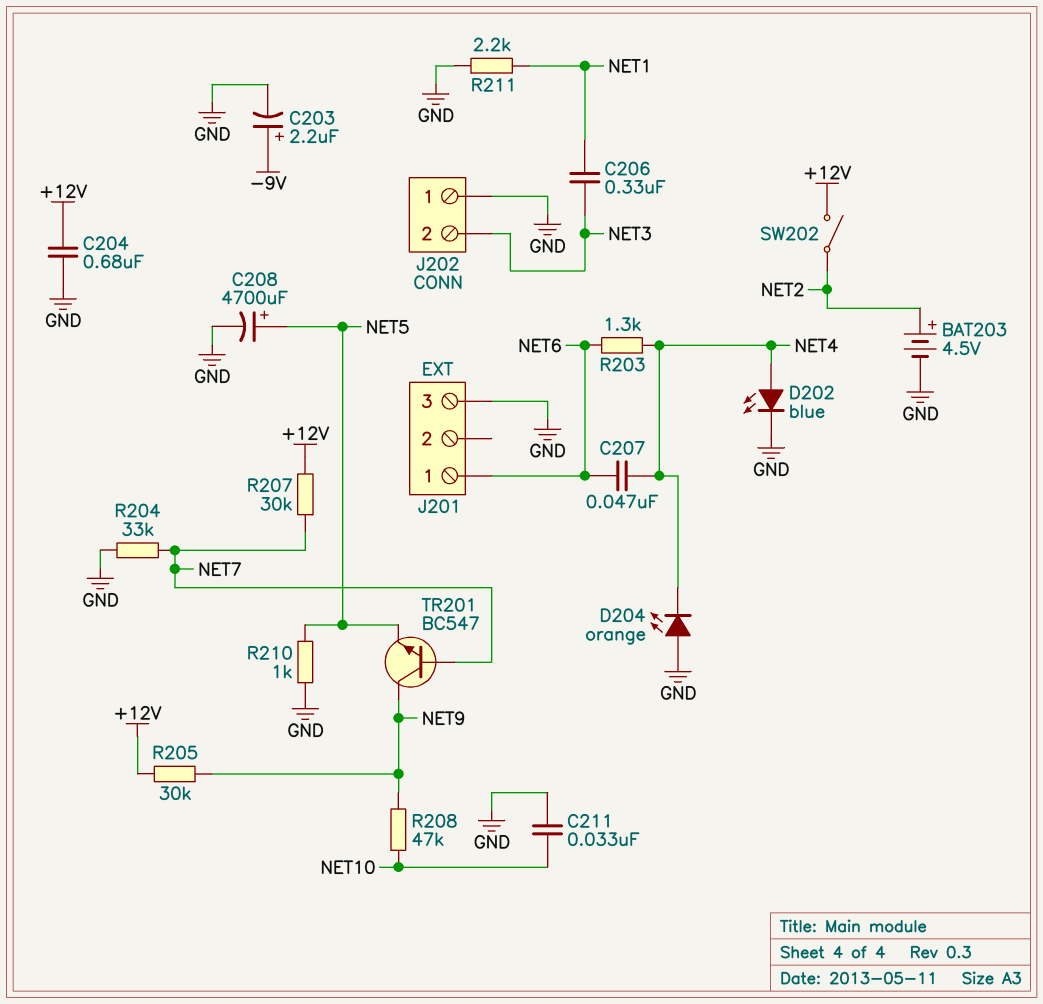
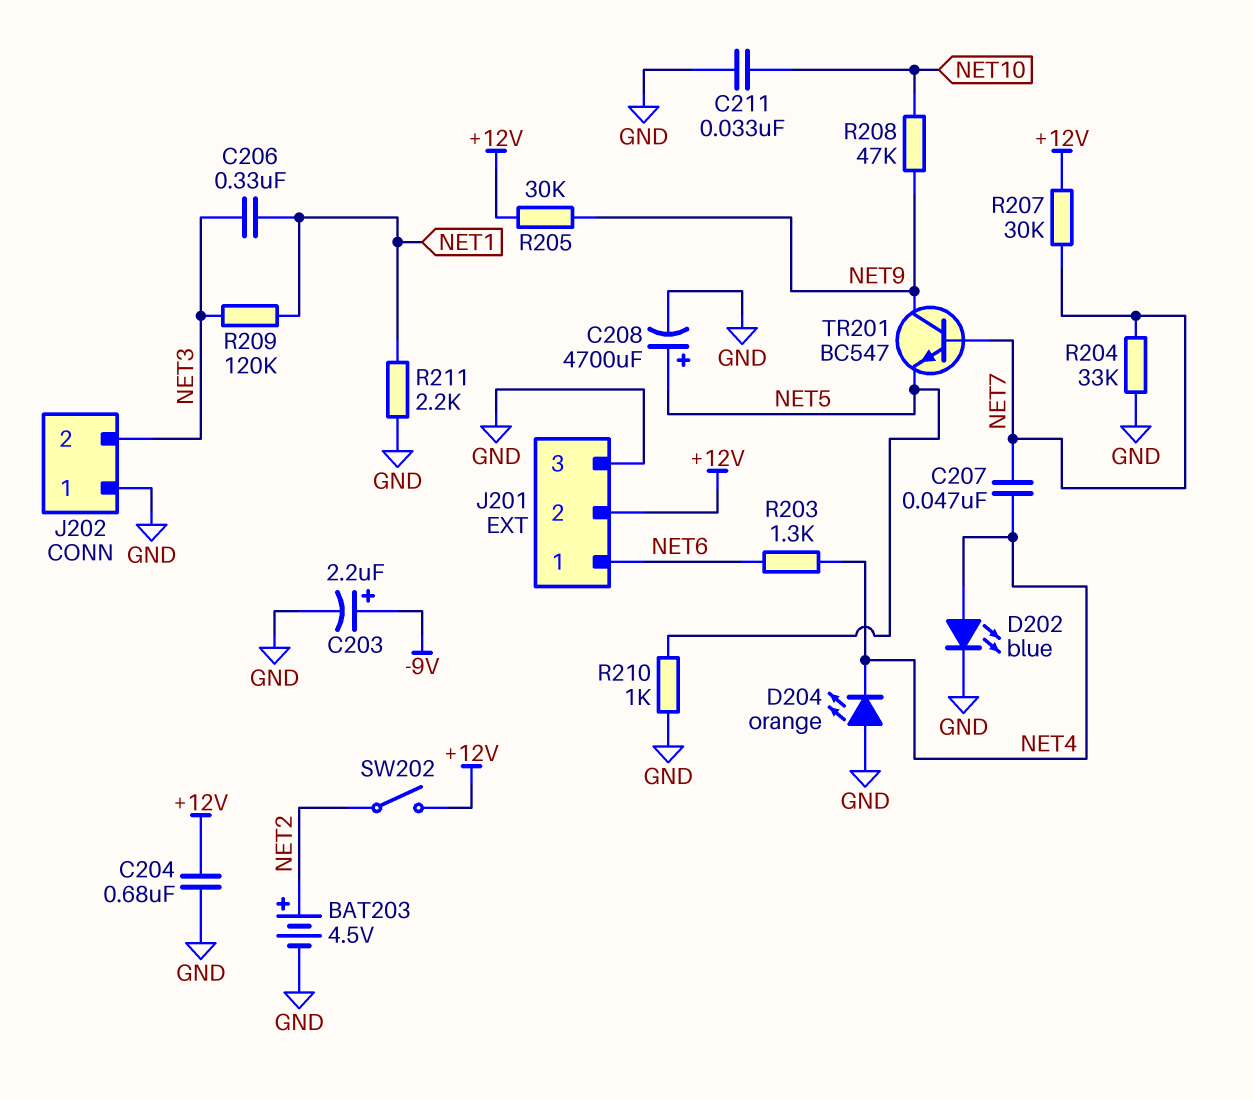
C207: 47nF (NET4, NET6) -> 47nF (NET4, NET7)
J201 pin 2: none -> +12V
R209: none -> 120k (NET1, NET3)

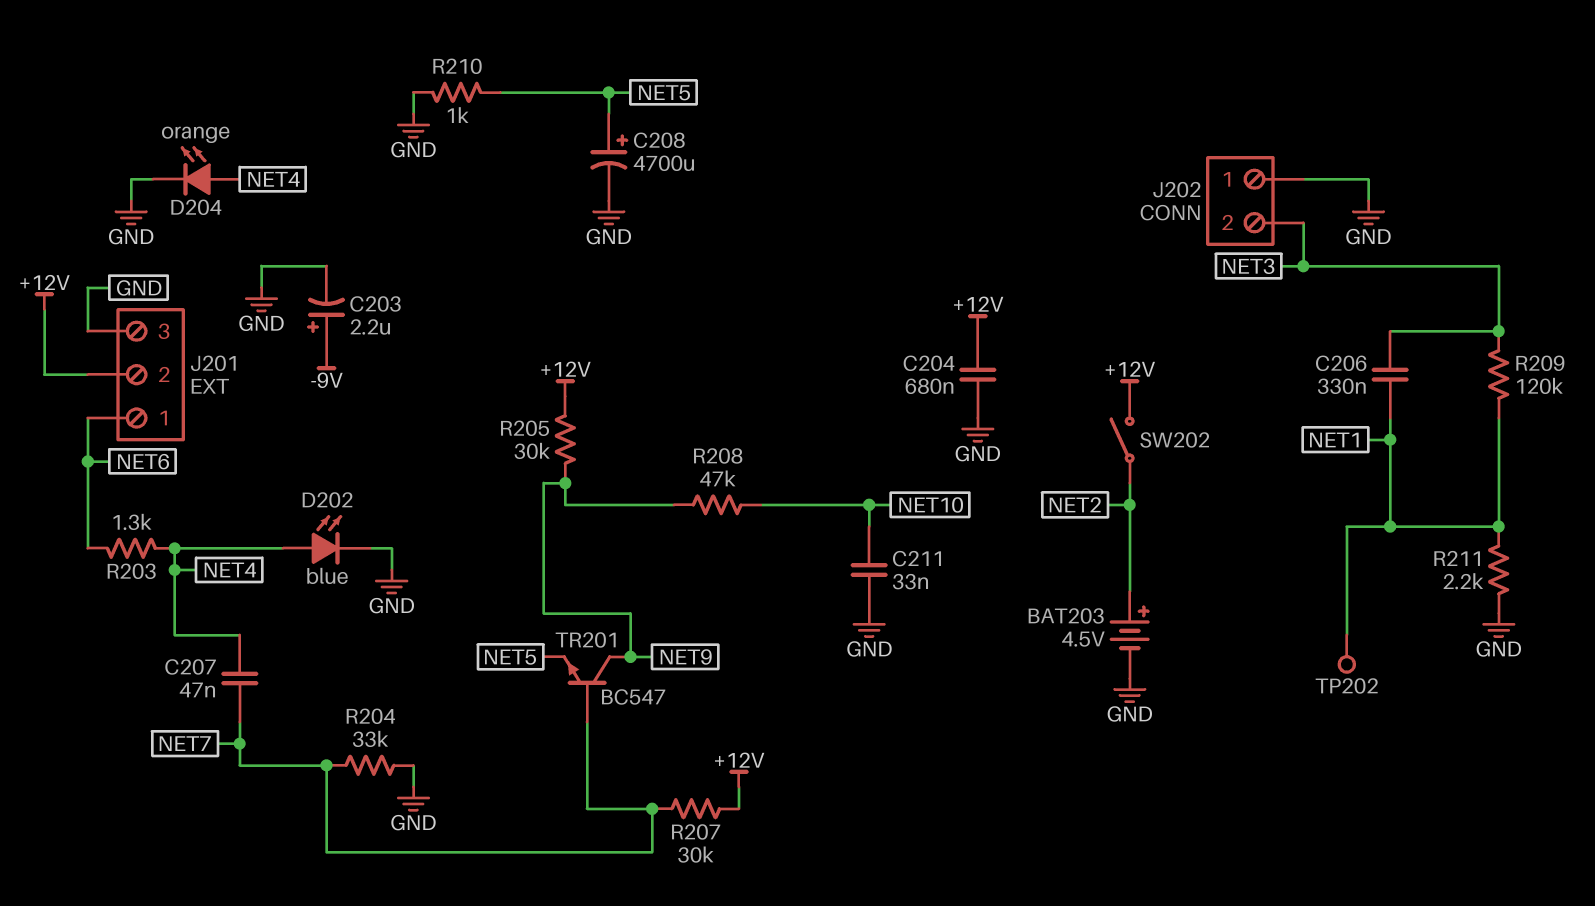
D204: LED orange (A GND, K NET4) -> LED orange (A NET4, K GND)
TP202: none -> test point (NET1)

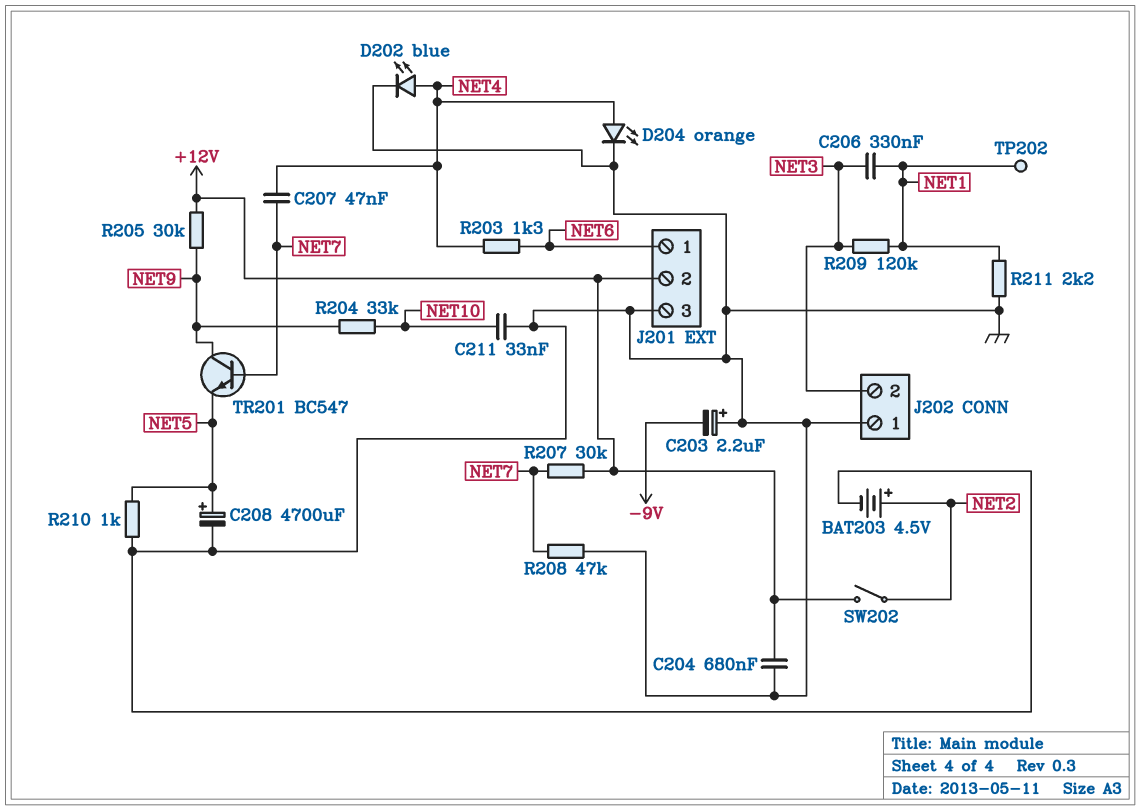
C203: 2.2uF (plus -9V, minus GND) -> 2.2uF (plus GND, minus -9V)
R204: 33k (GND, NET7) -> 33k (NET9, NET10)
R208: 47k (NET9, NET10) -> 47k (GND, NET7)

